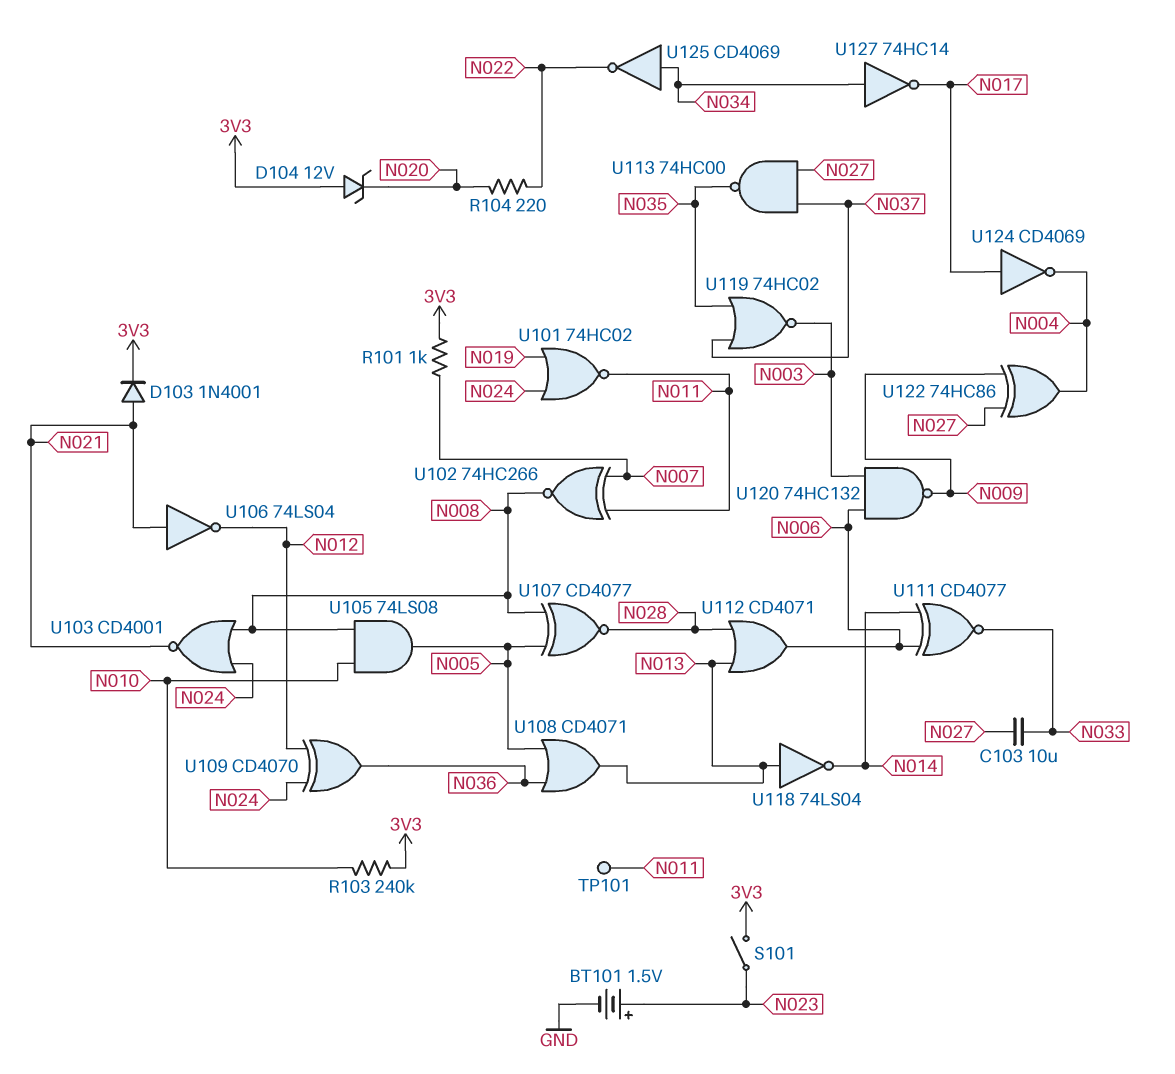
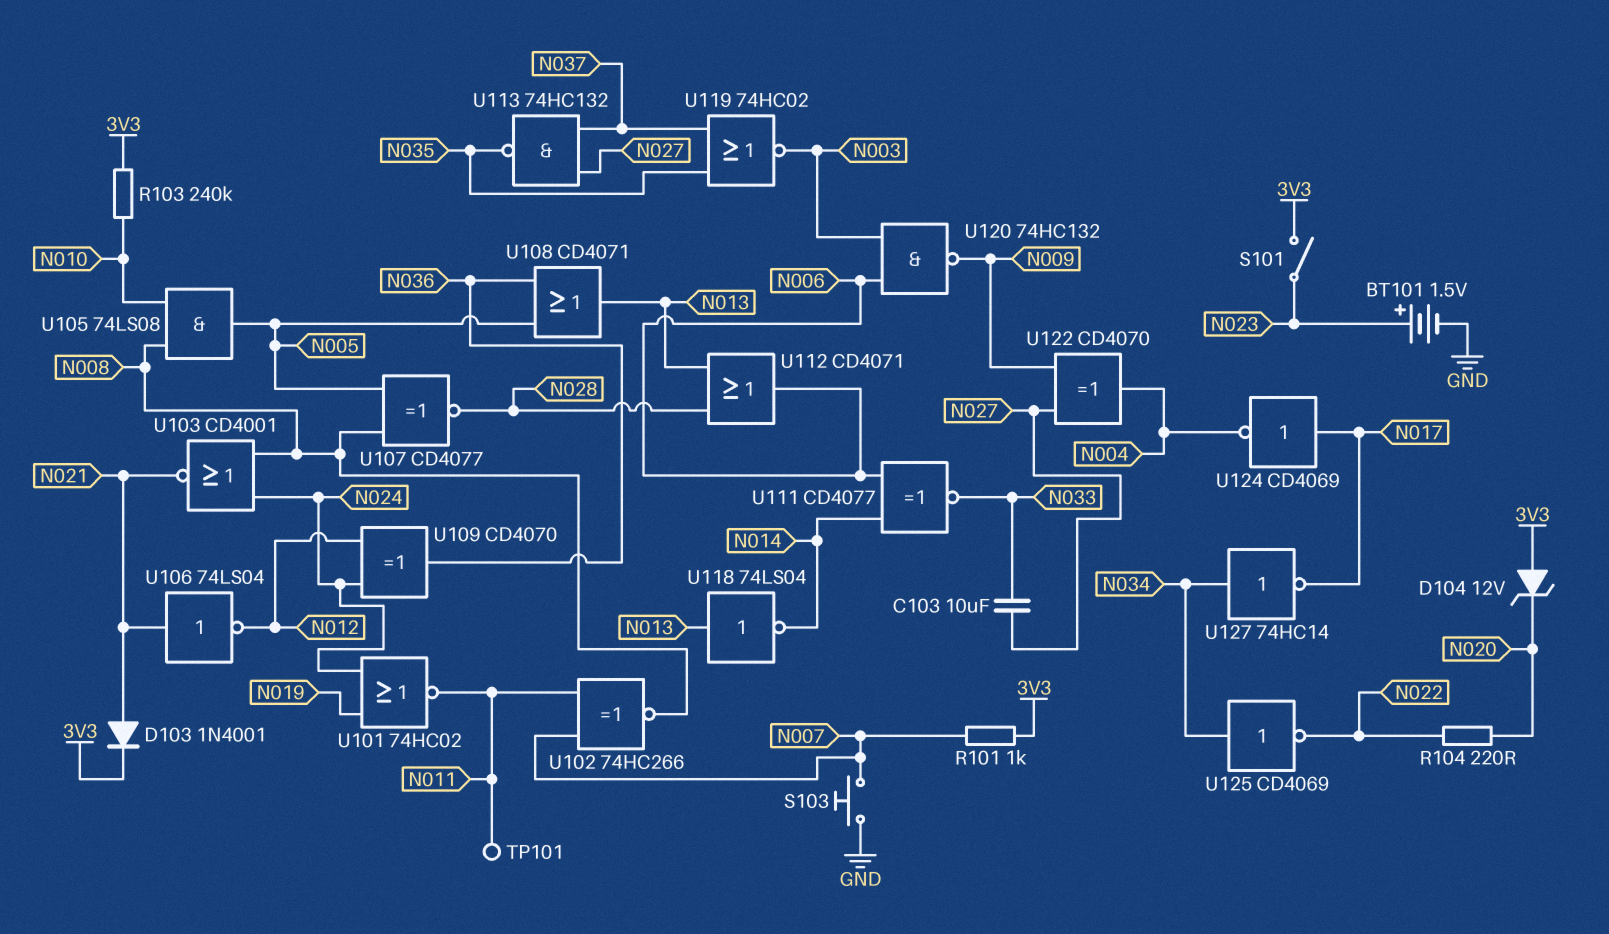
S103: none -> button (GND, N007)
U113: NAND 74HC00 (in N027, in N037, out N035) -> NAND 74HC132 (in N027, in N037, out N035)
U122: XOR 74HC86 (in N009, in N027, out N004) -> XOR CD4070 (in N009, in N027, out N004)

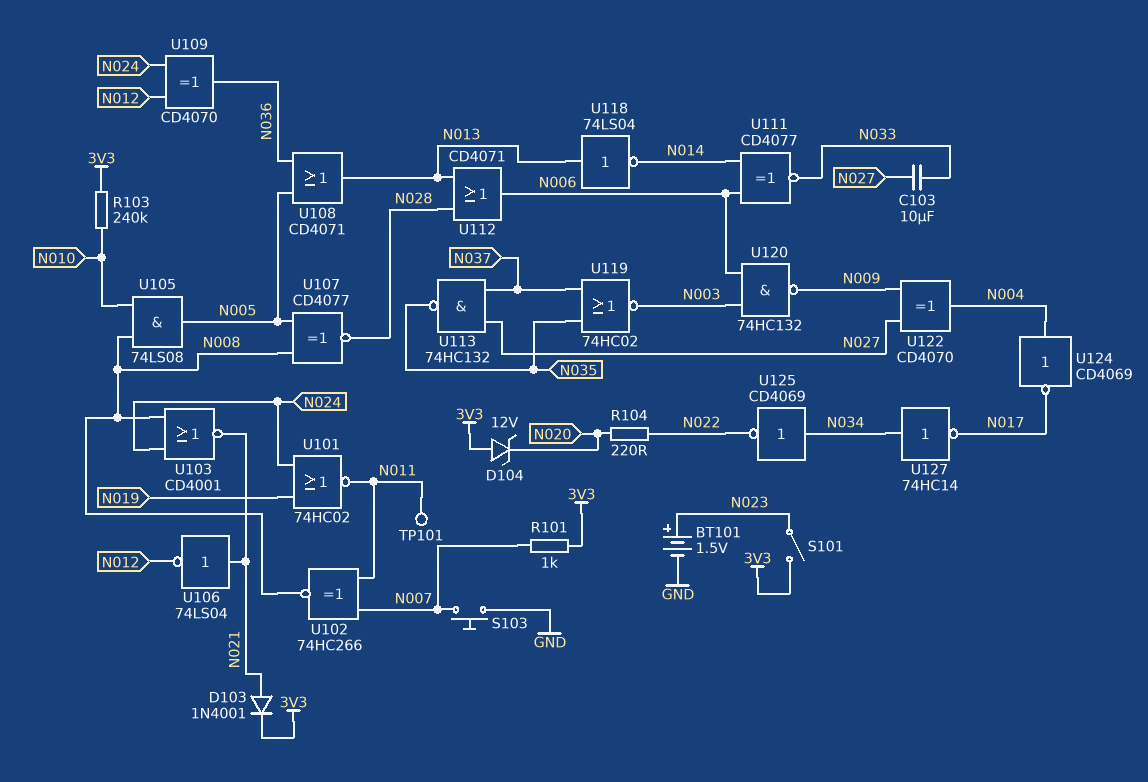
U124: NOT CD4069 (in N017, out N004) -> NOT CD4069 (in N004, out N017)

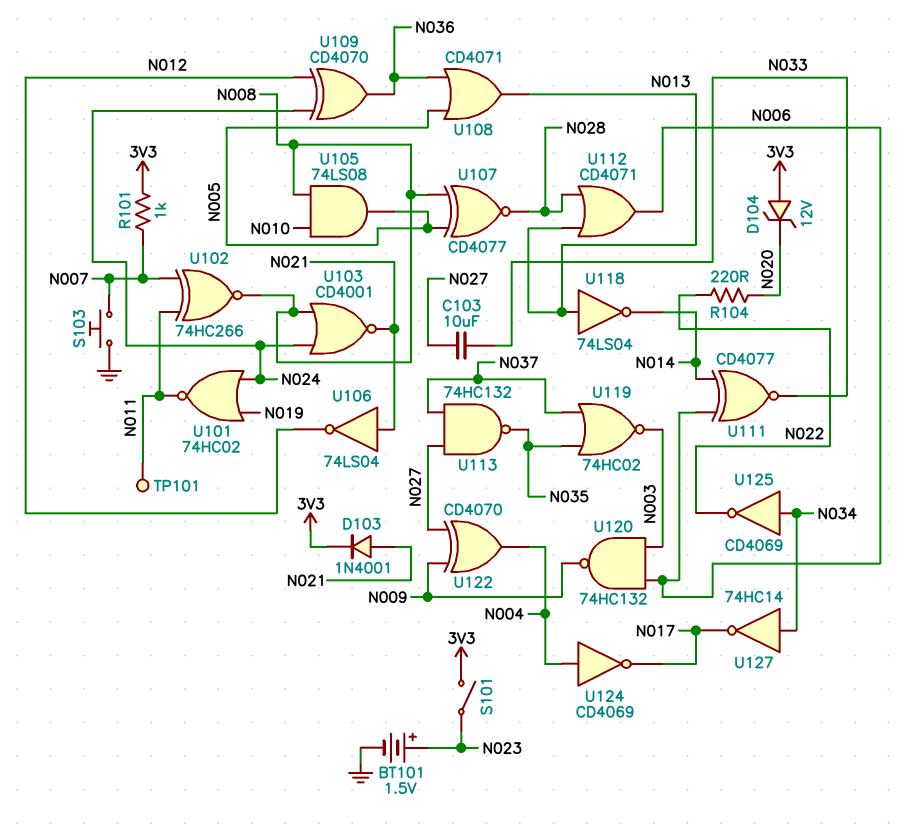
R103: 240k (3V3, N010) -> none

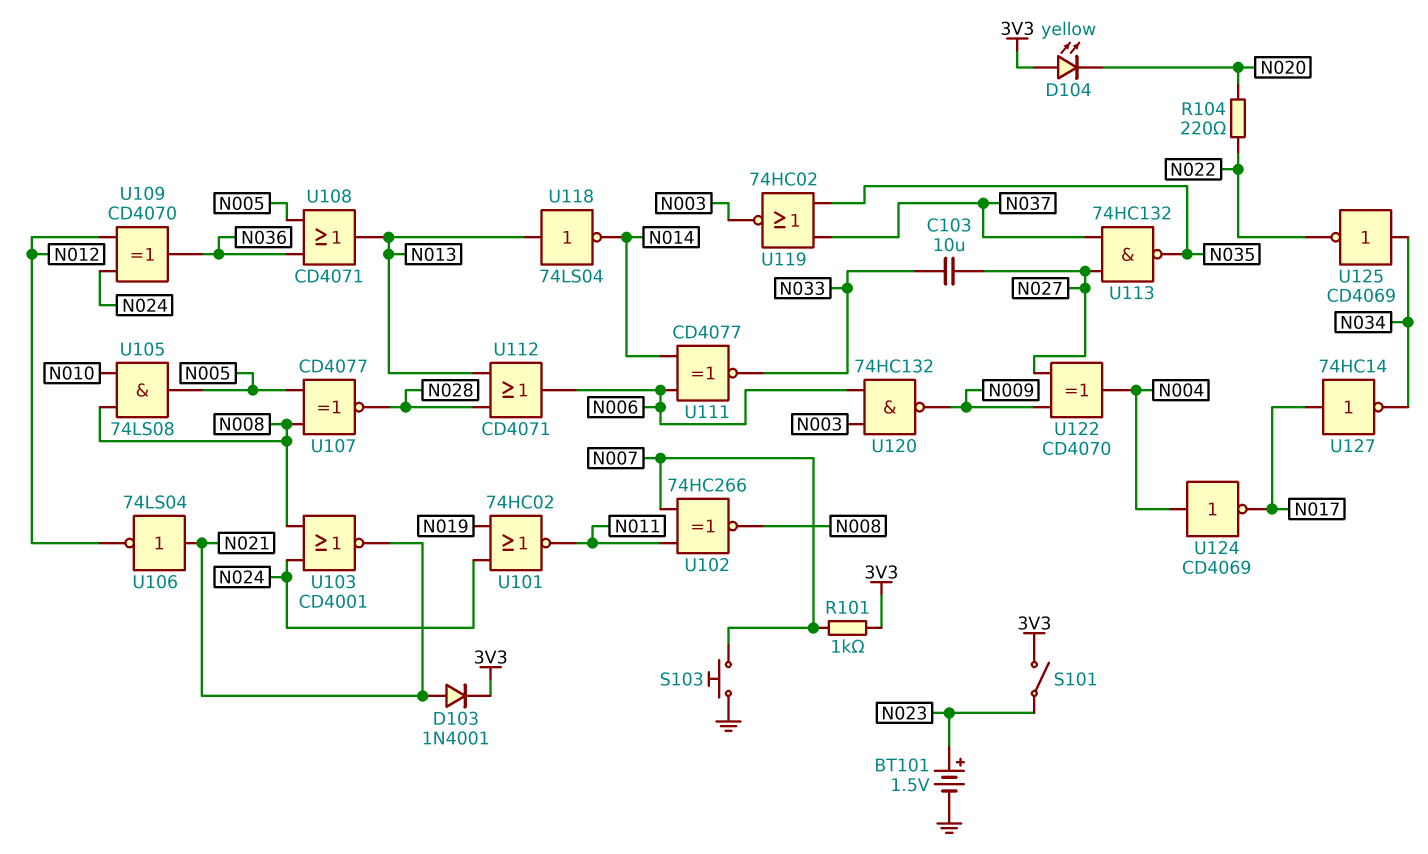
D104: zener 12V (A 3V3, K N020) -> LED yellow (A 3V3, K N020)
TP101: test point (N011) -> none
U127: NOT 74HC14 (in N034, out N017) -> NOT 74HC14 (in N017, out N034)

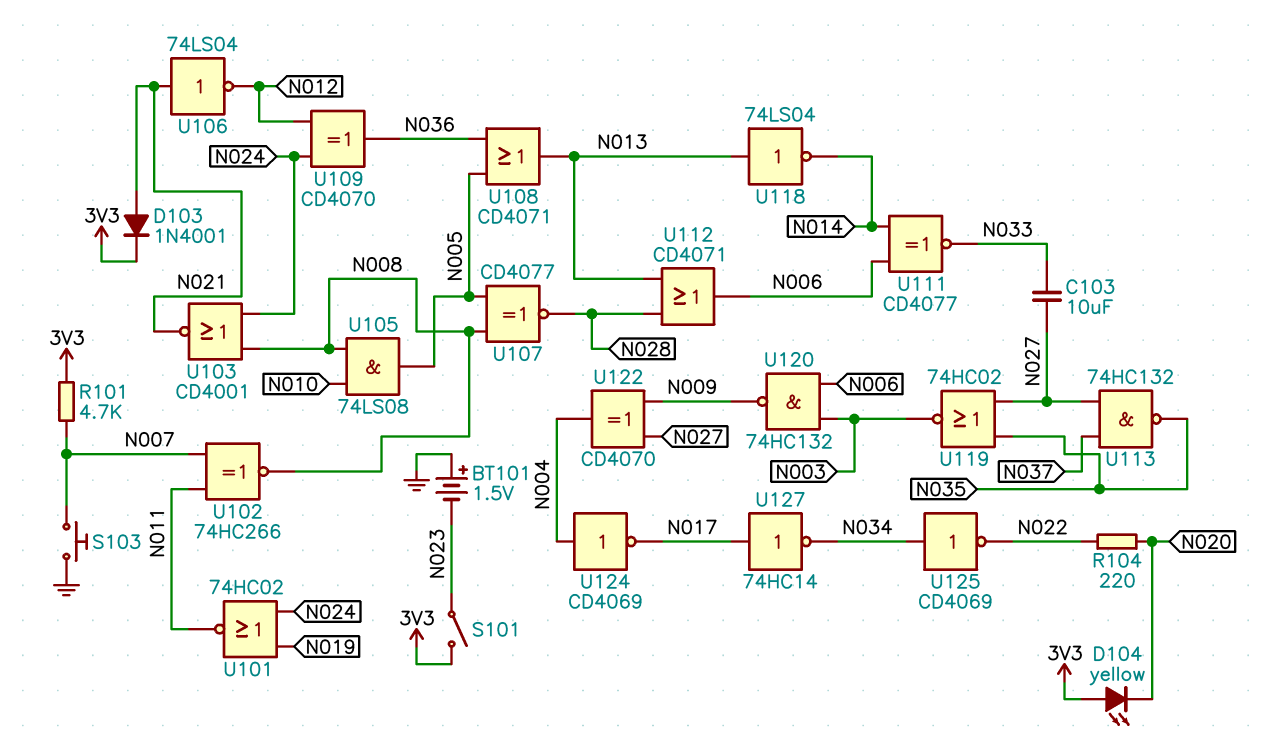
BT101: 1.5V (plus N023, minus GND) -> 1.5V (plus GND, minus N023)
R101: 1k (3V3, N007) -> 4.7k (3V3, N007)
U119: NOR 74HC02 (in N035, in N037, out N003) -> NOR 74HC02 (in N027, in N035, out N003)

